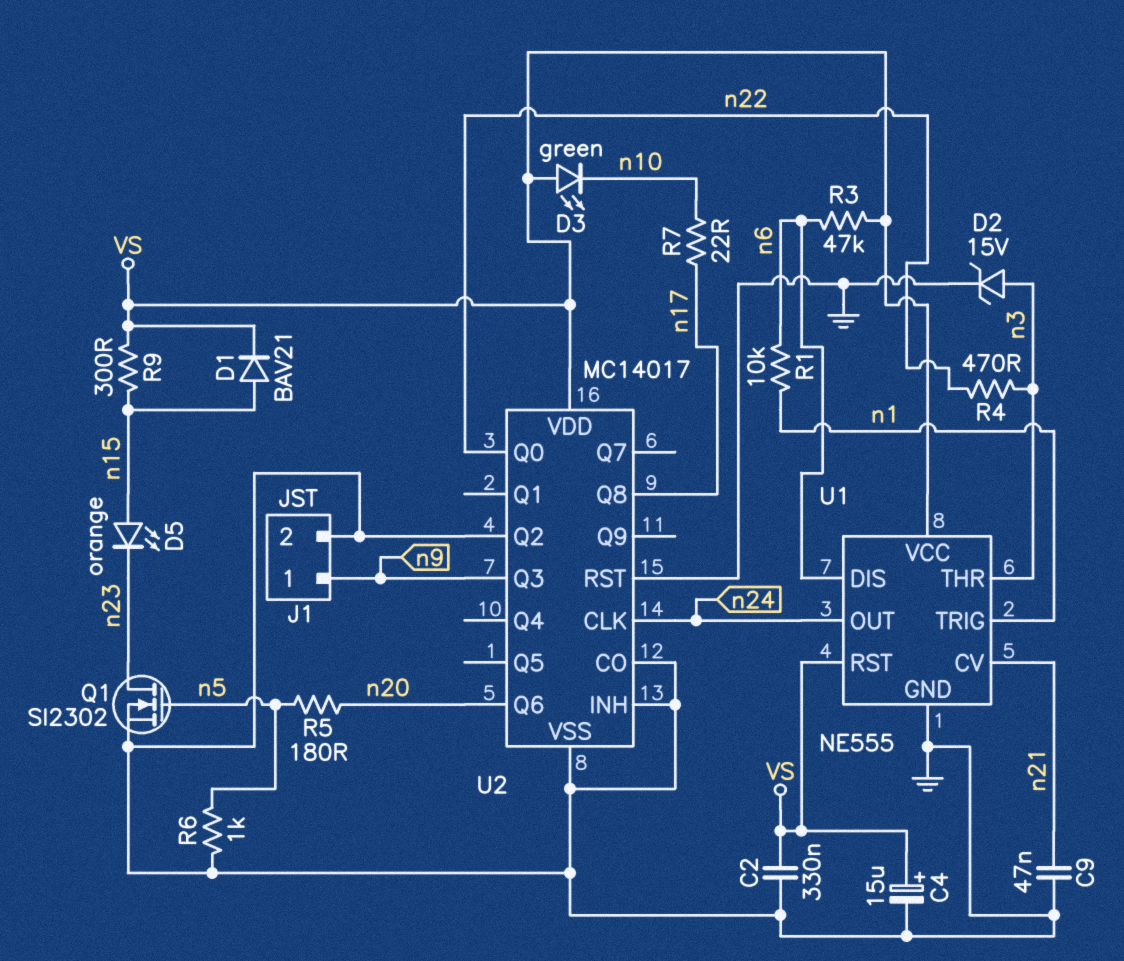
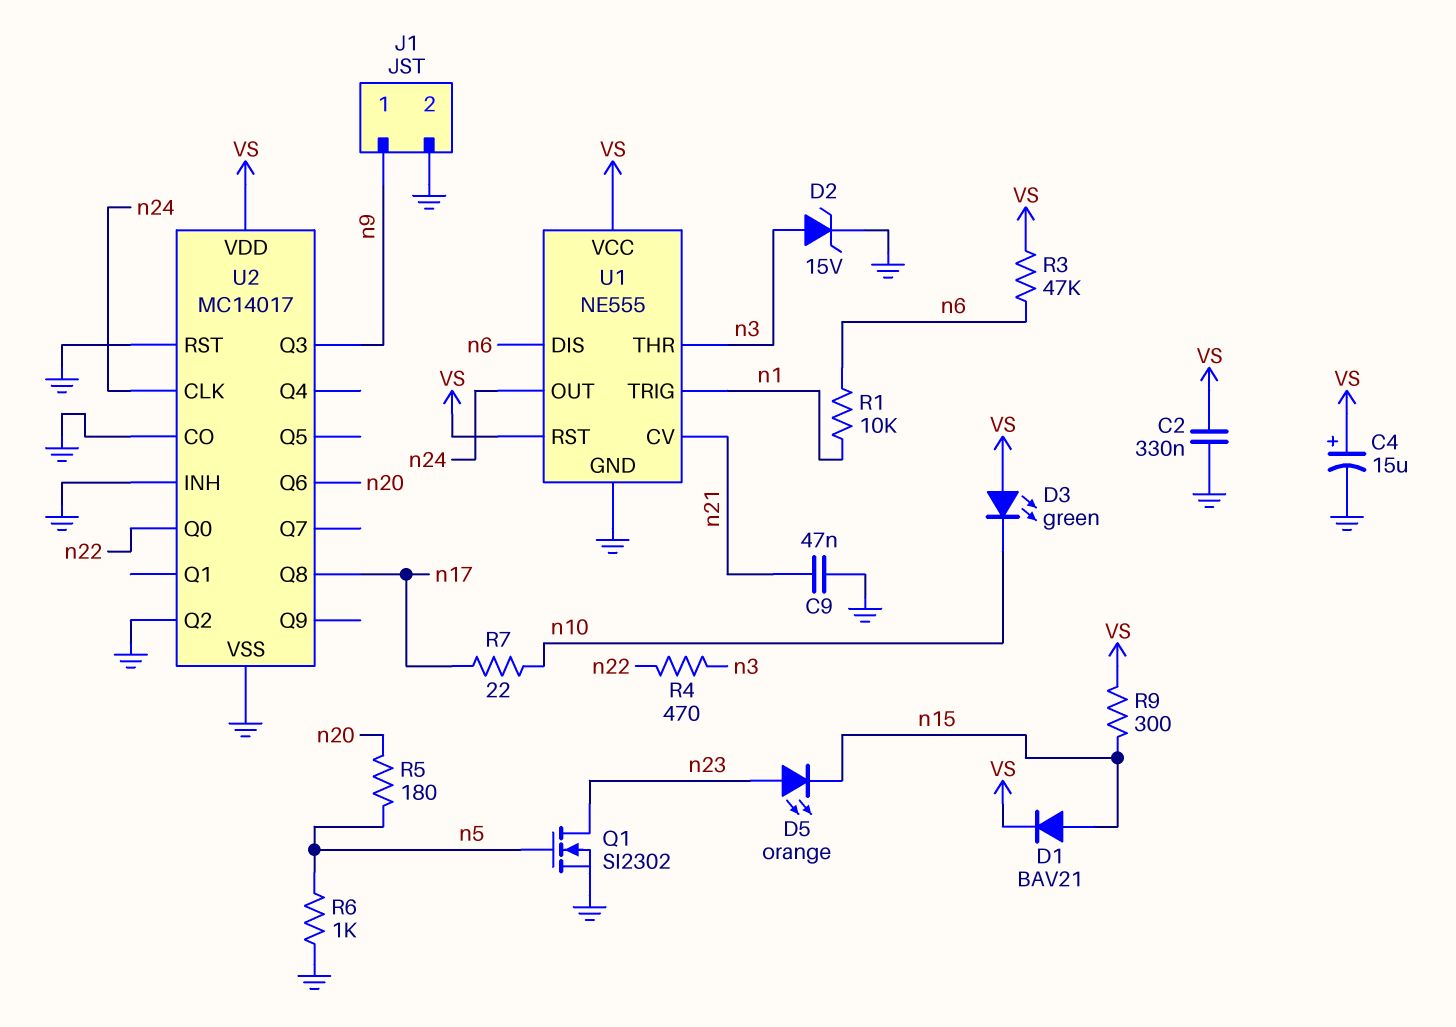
D5: LED orange (A n15, K n23) -> LED orange (A n23, K n15)

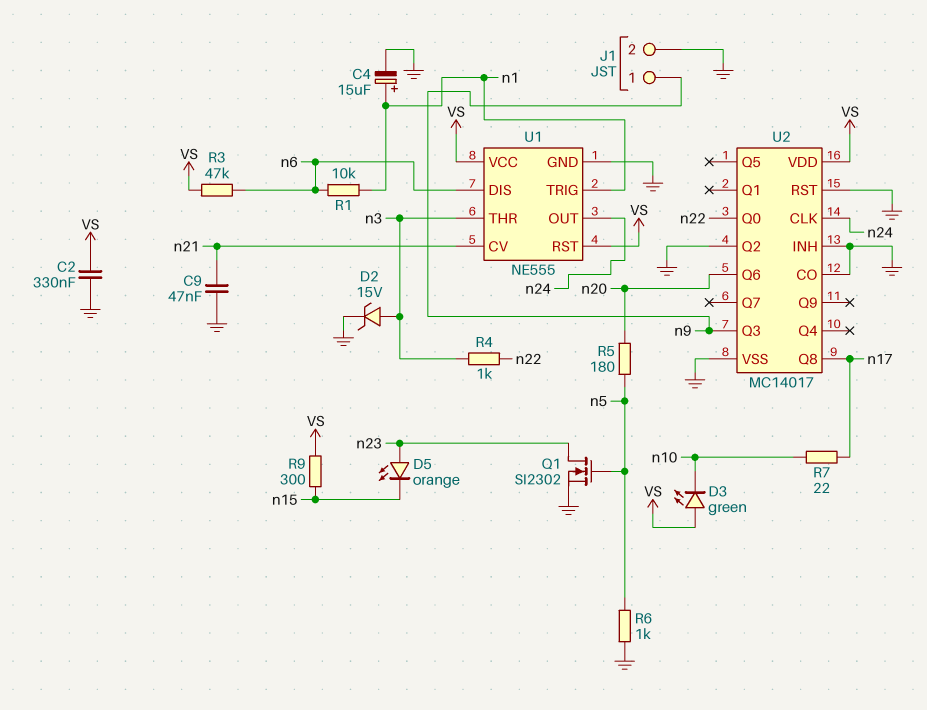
C4: 15uF (plus VS, minus GND) -> 15uF (plus n1, minus GND)
D1: diode BAV21 (A n15, K VS) -> none
R4: 470 (n3, n22) -> 1k (n3, n22)

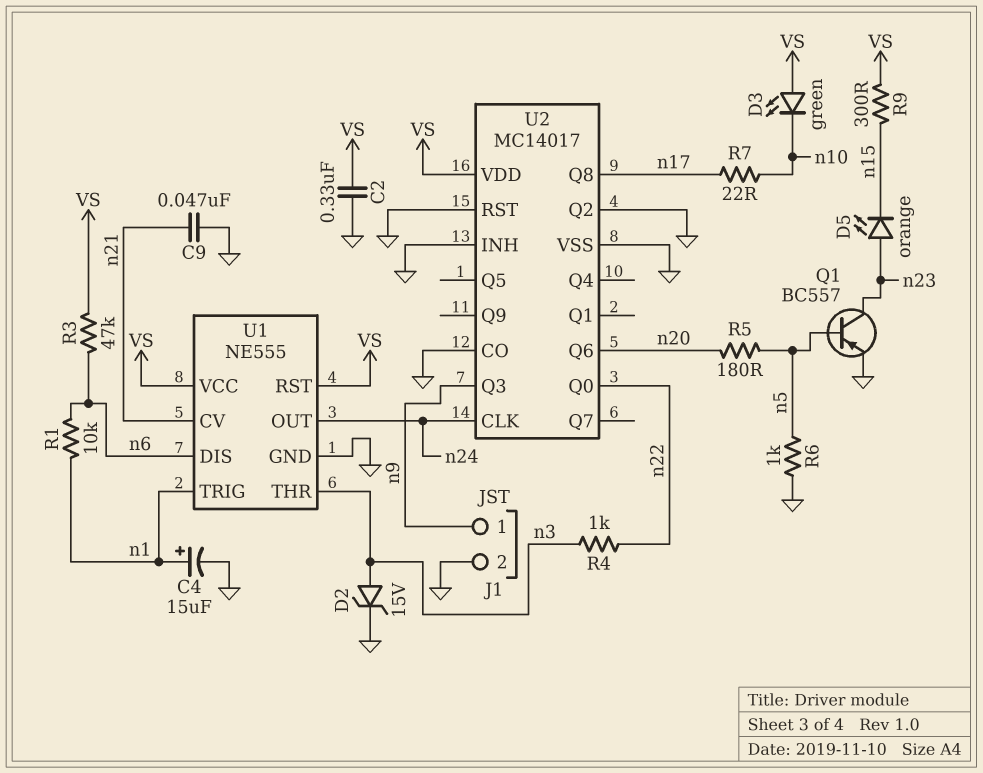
Q1: NMOS SI2302 (G n5, D n23, S GND) -> PNP BC557 (B n5, C n23, E GND)

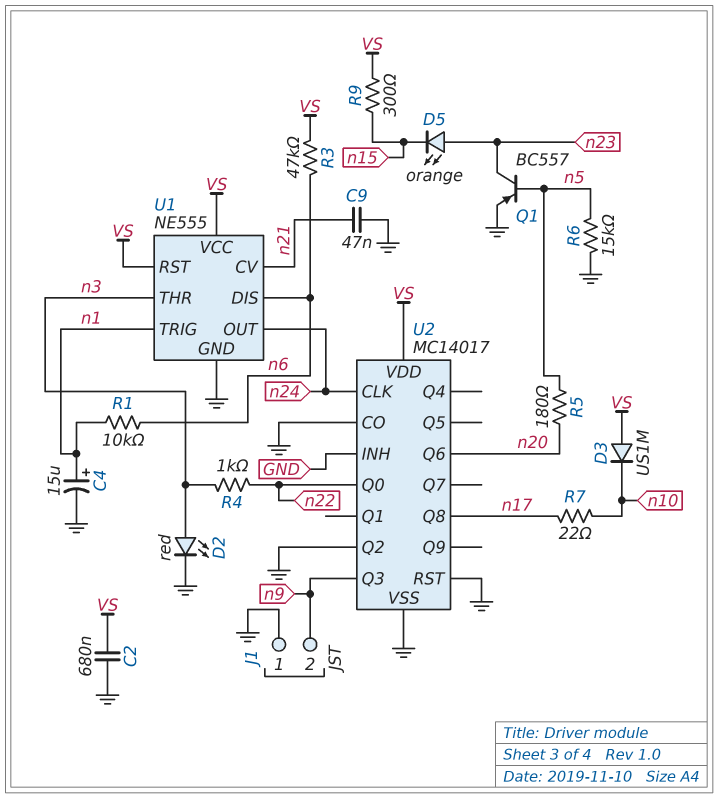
C2: 330nF (GND, VS) -> 680nF (GND, VS)
D2: zener 15V (A n3, K GND) -> LED red (A n3, K GND)
D3: LED green (A VS, K n10) -> diode US1M (A VS, K n10)
J1 pin 1: n9 -> GND
J1 pin 2: GND -> n9
R6: 1k (GND, n5) -> 15k (GND, n5)

